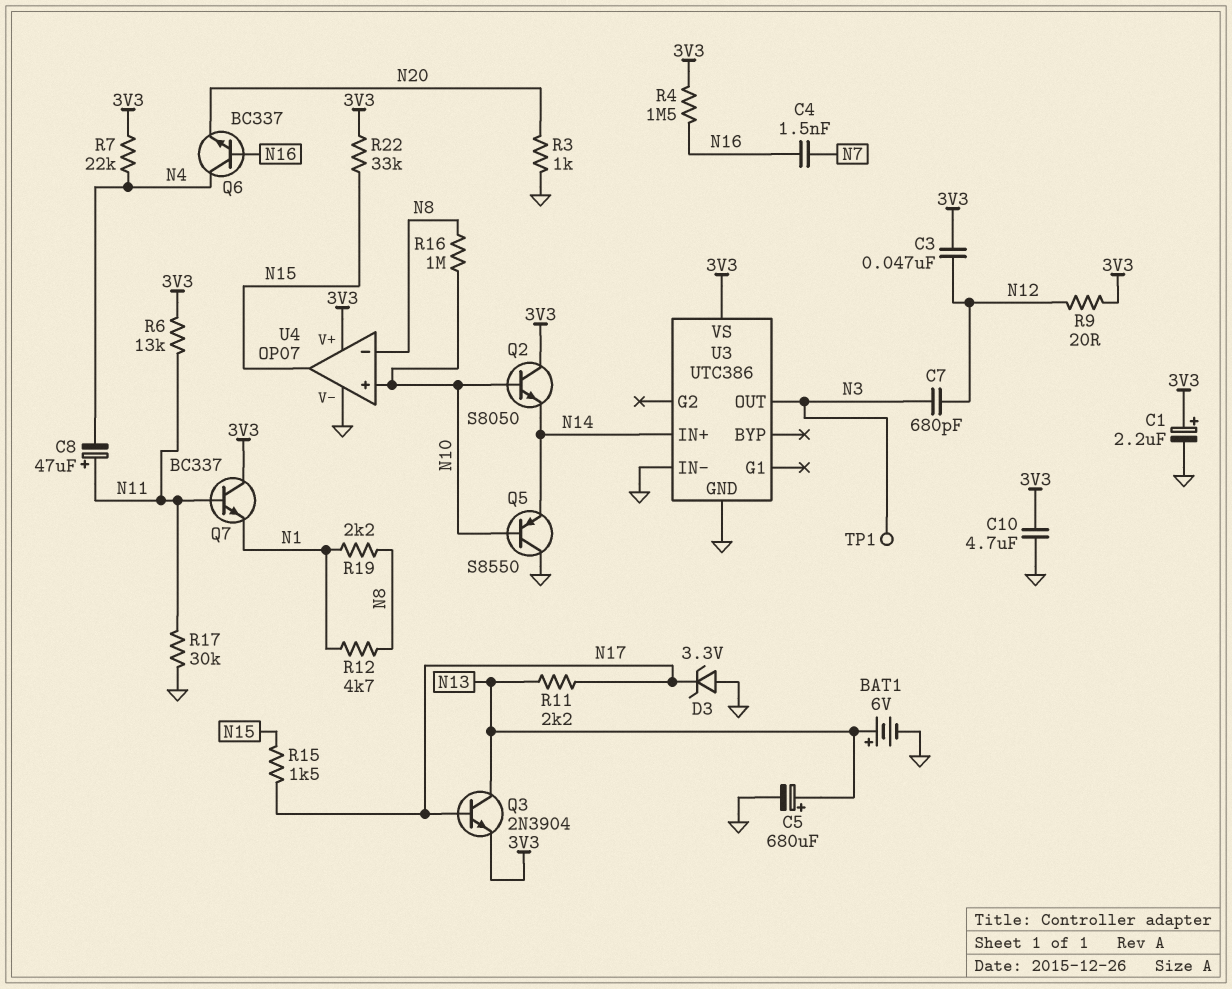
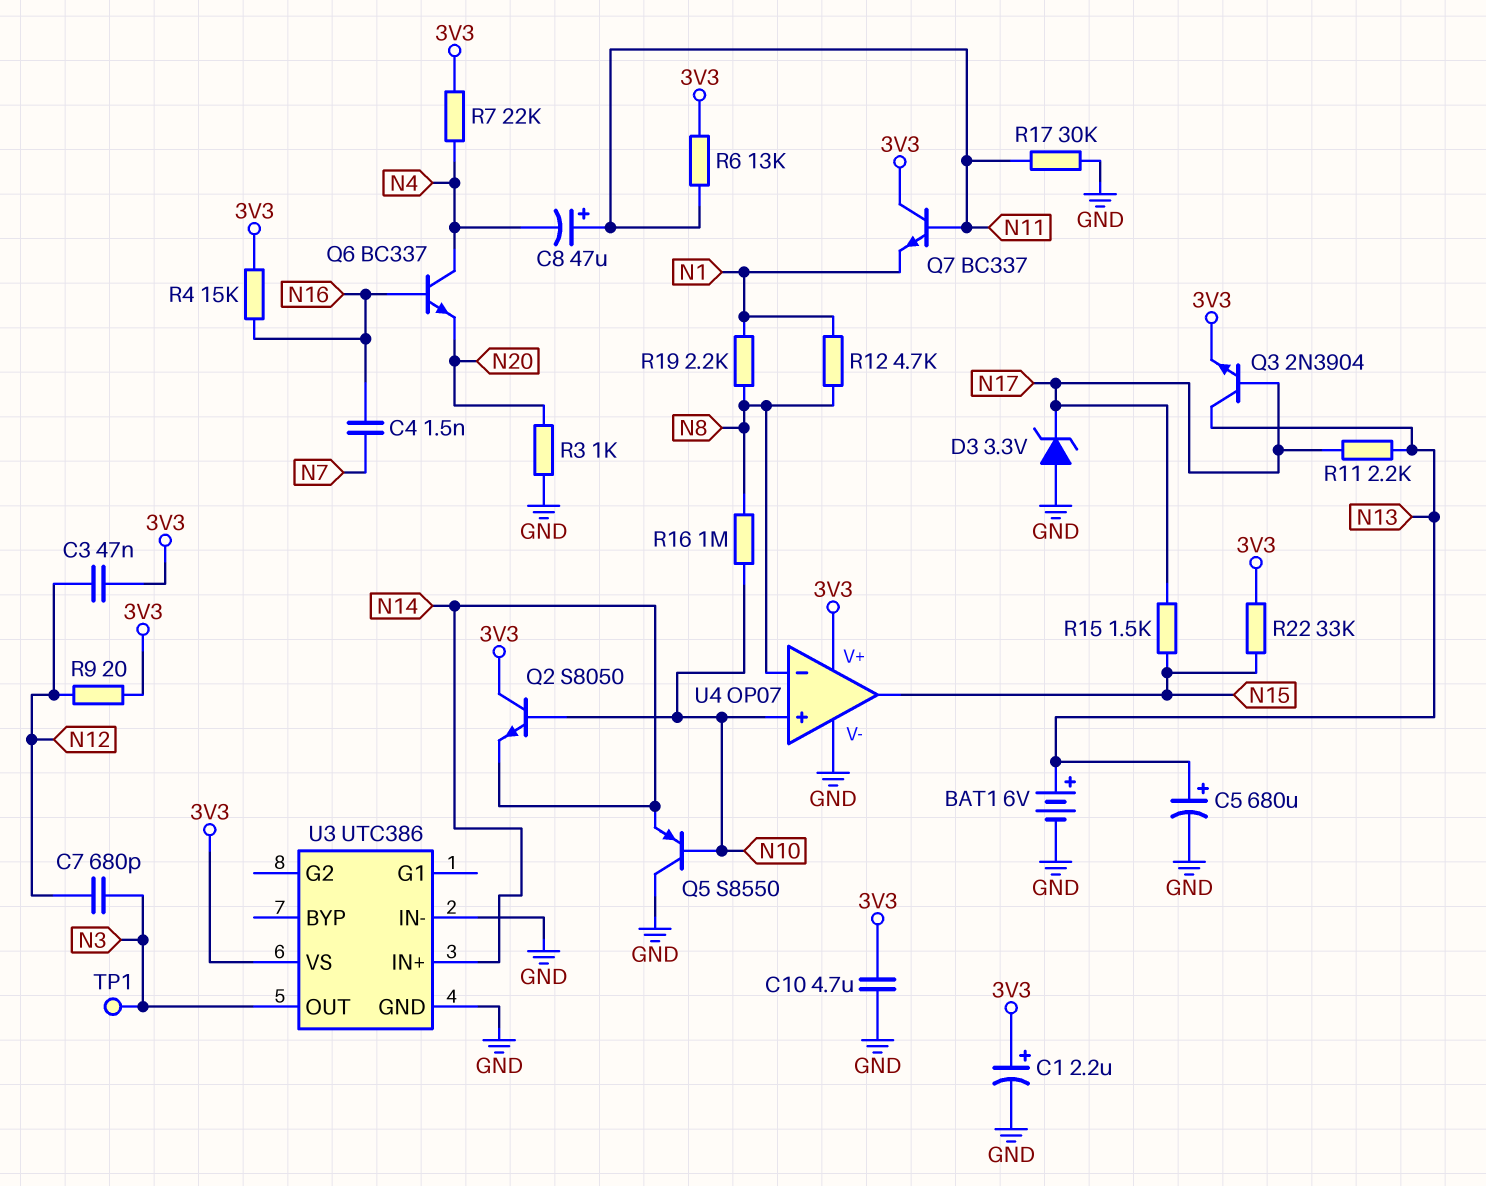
R4: 1.5M (3V3, N16) -> 15k (3V3, N16)

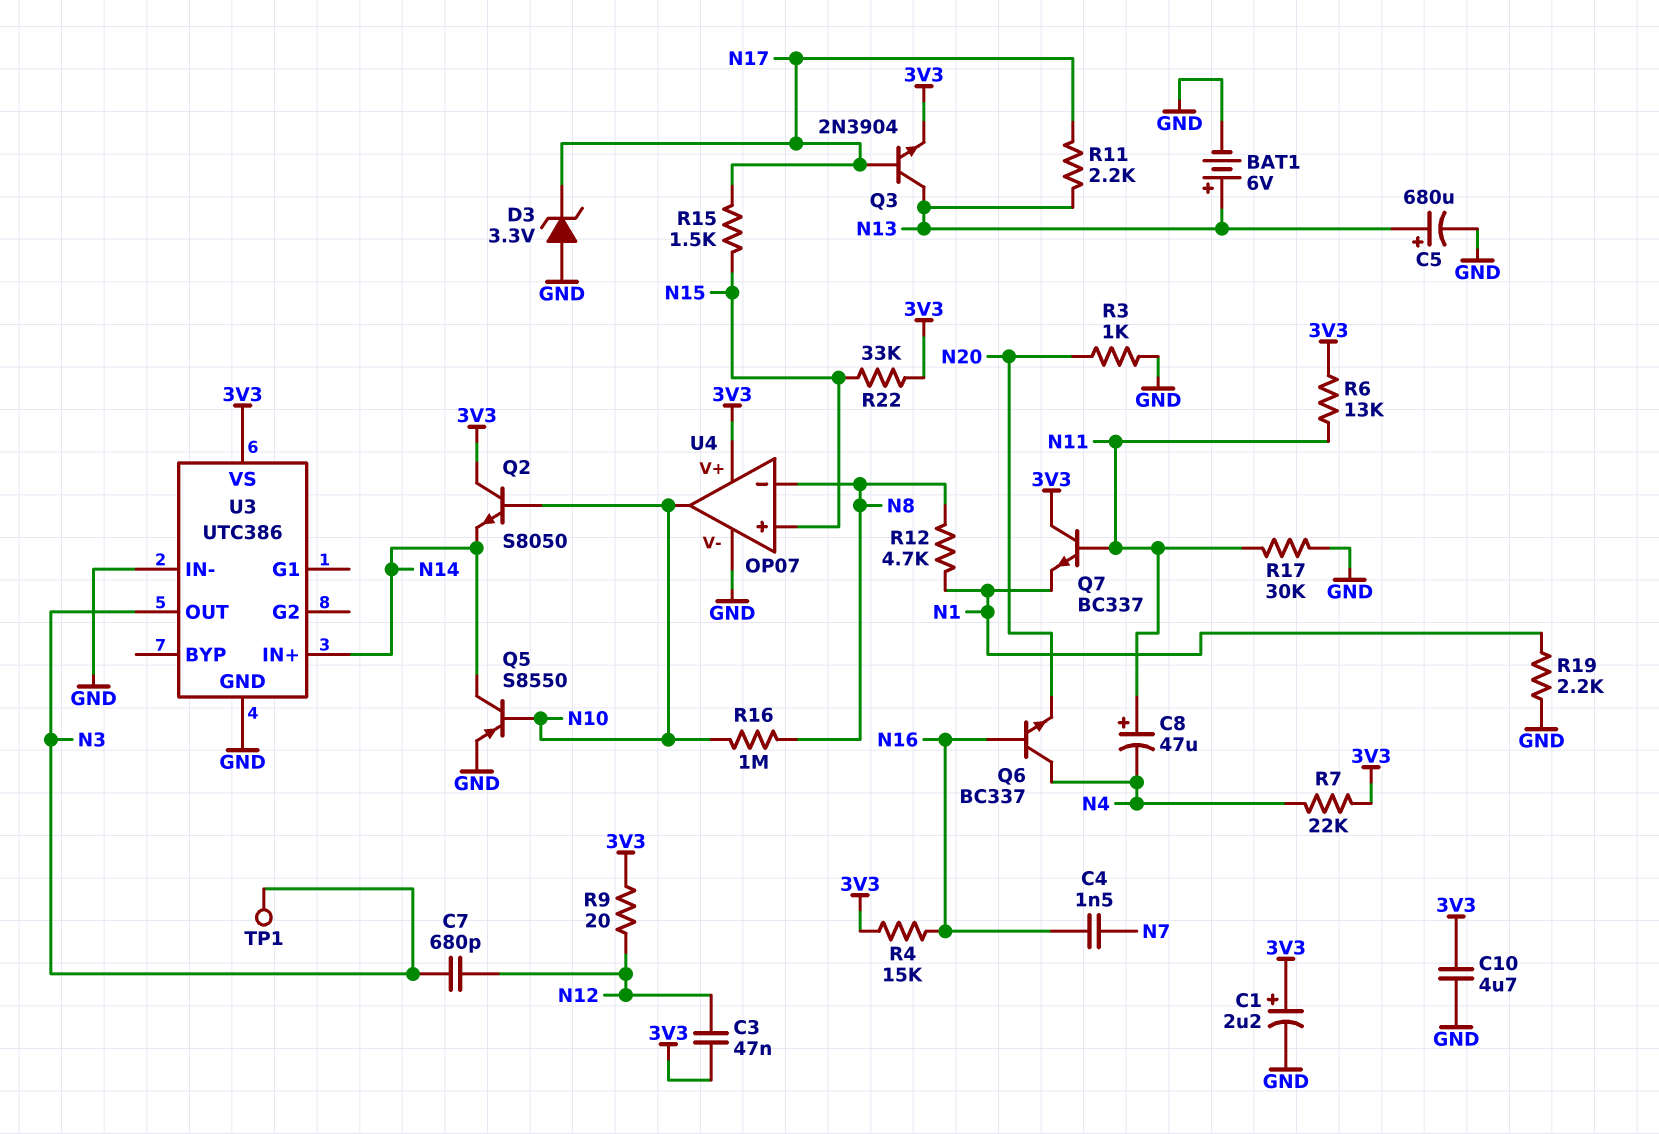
Q5: PNP S8550 (B N10, C GND, E N14) -> PNP S8550 (B N10, C N14, E GND)
R19: 2.2k (N1, N8) -> 2.2k (GND, N1)
U4 pin in+: N10 -> N15
U4 pin out: N15 -> N10

